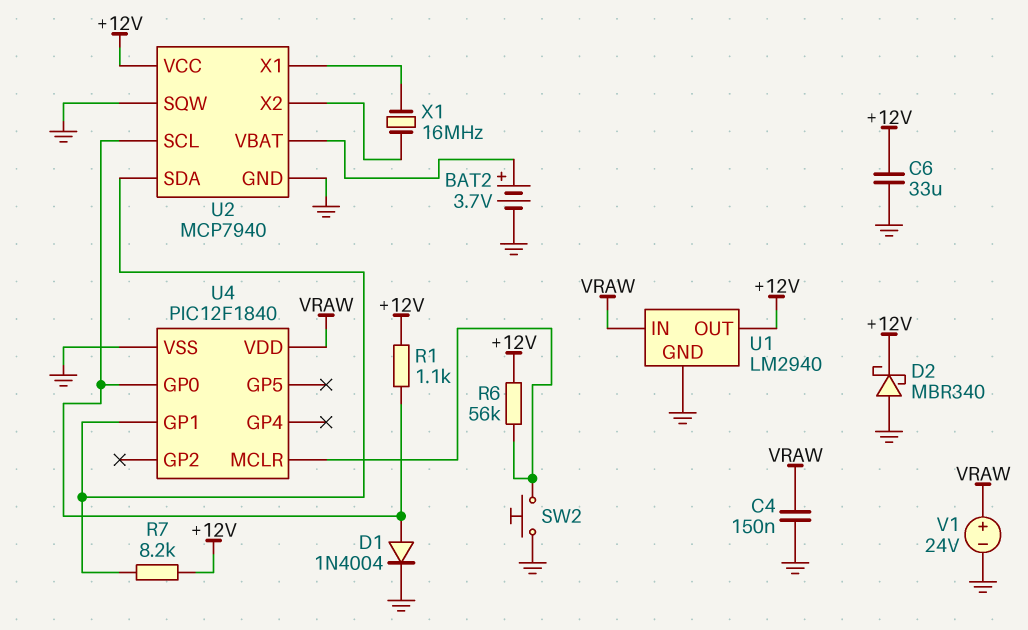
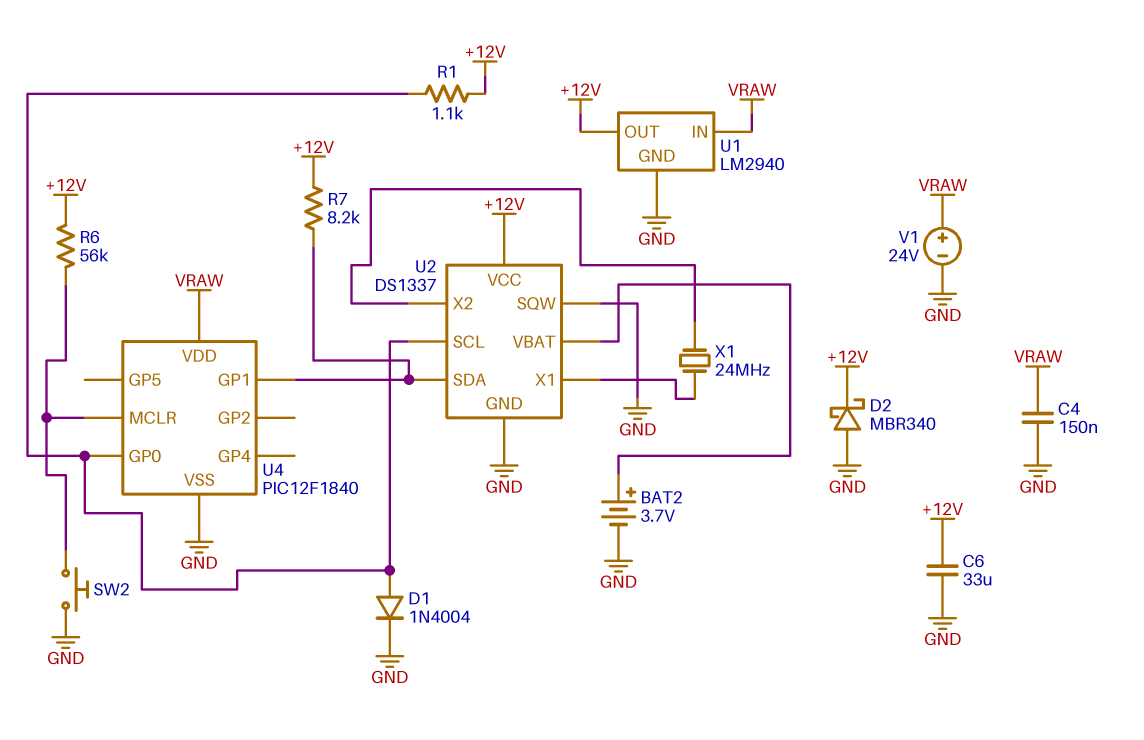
U2: MCP7940 -> DS1337
X1: 16MHz (U2/X1, U2/X2) -> 24MHz (U2/X1, U2/X2)

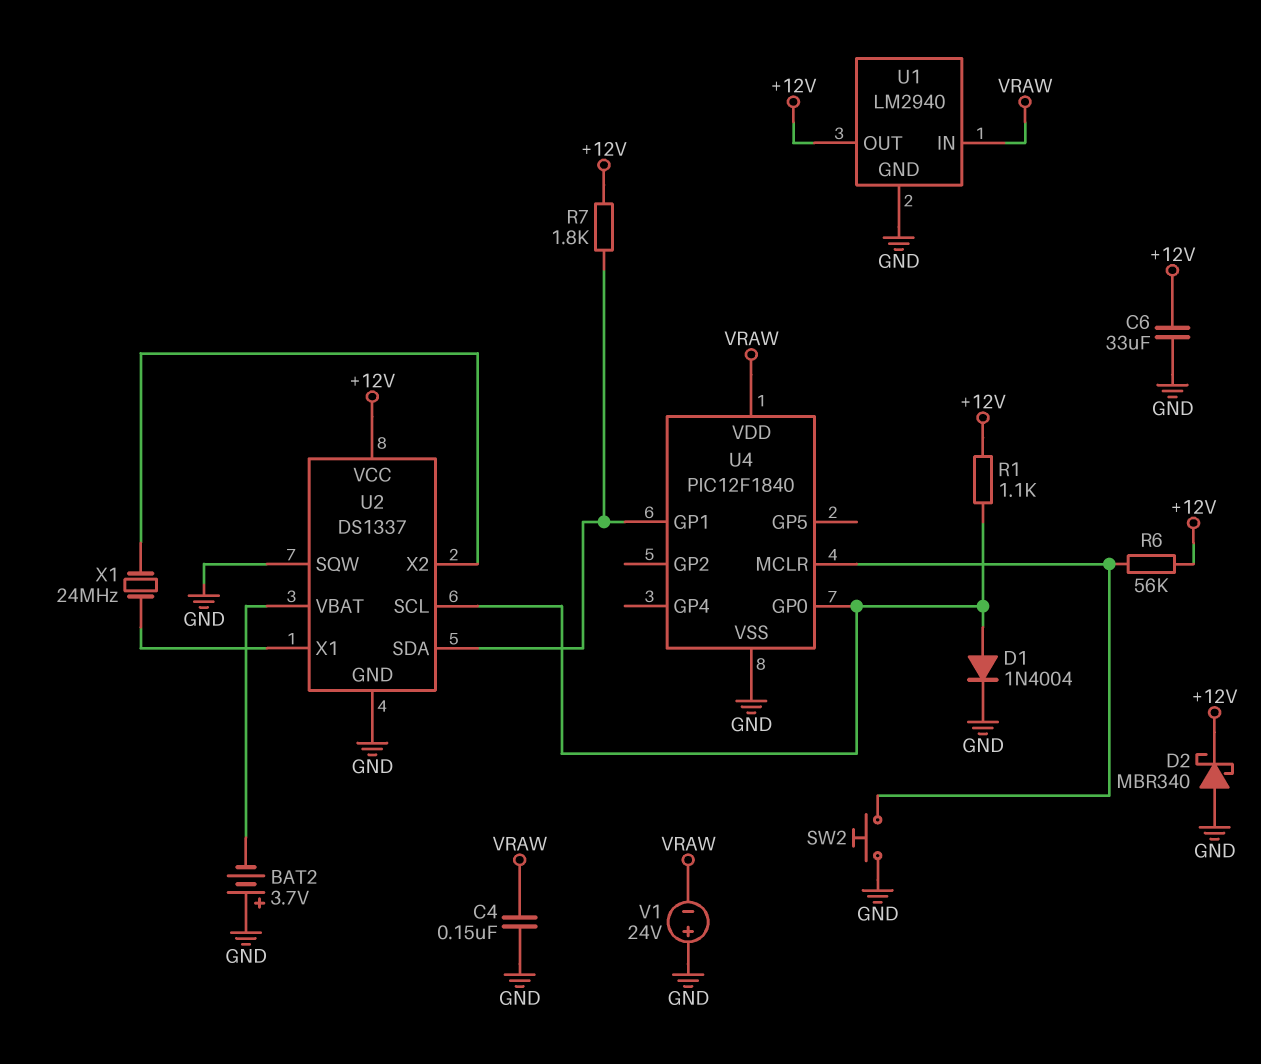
BAT2: 3.7V (plus U2/VBAT, minus GND) -> 3.7V (plus GND, minus U2/VBAT)
R7: 8.2k (+12V, U2/SDA) -> 1.8k (+12V, U2/SDA)
V1: 24V (plus VRAW, minus GND) -> 24V (plus GND, minus VRAW)

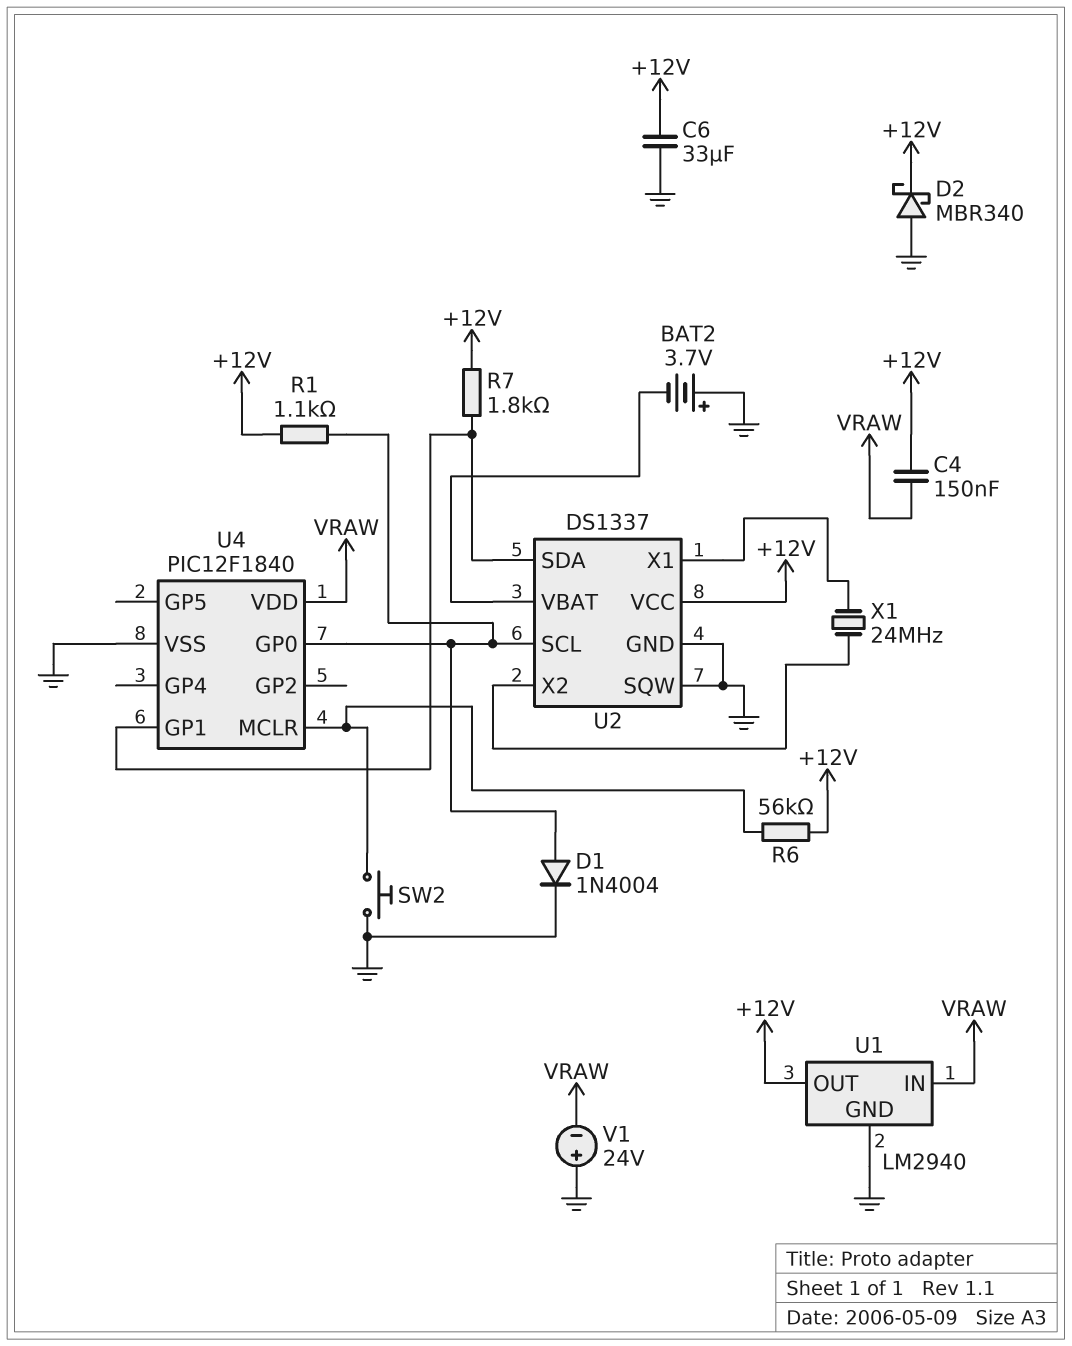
C4: 150nF (GND, VRAW) -> 150nF (+12V, VRAW)

